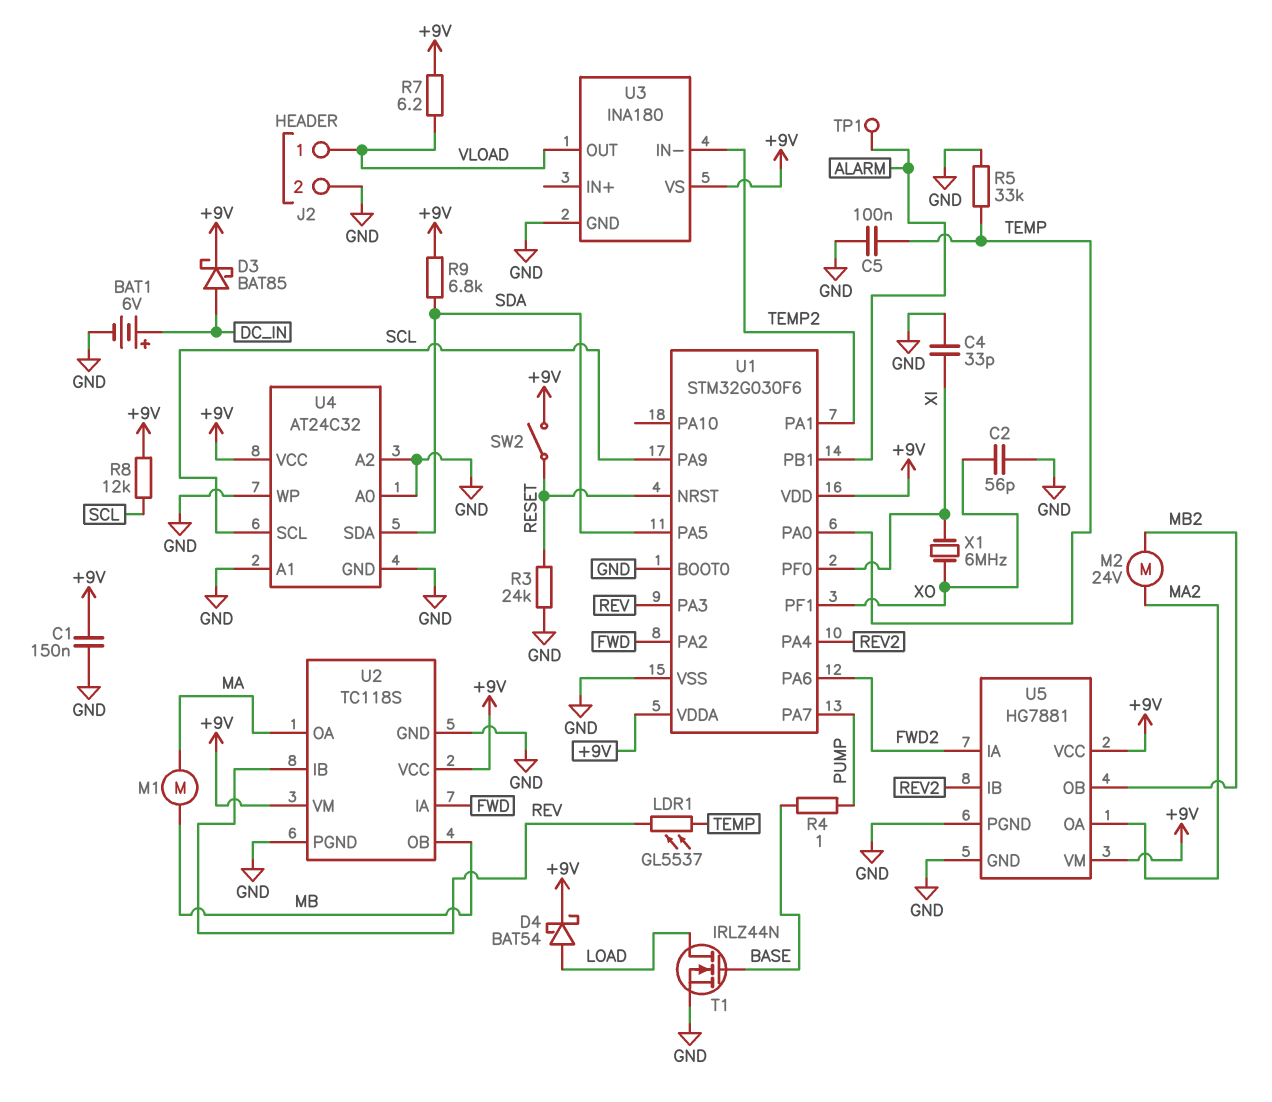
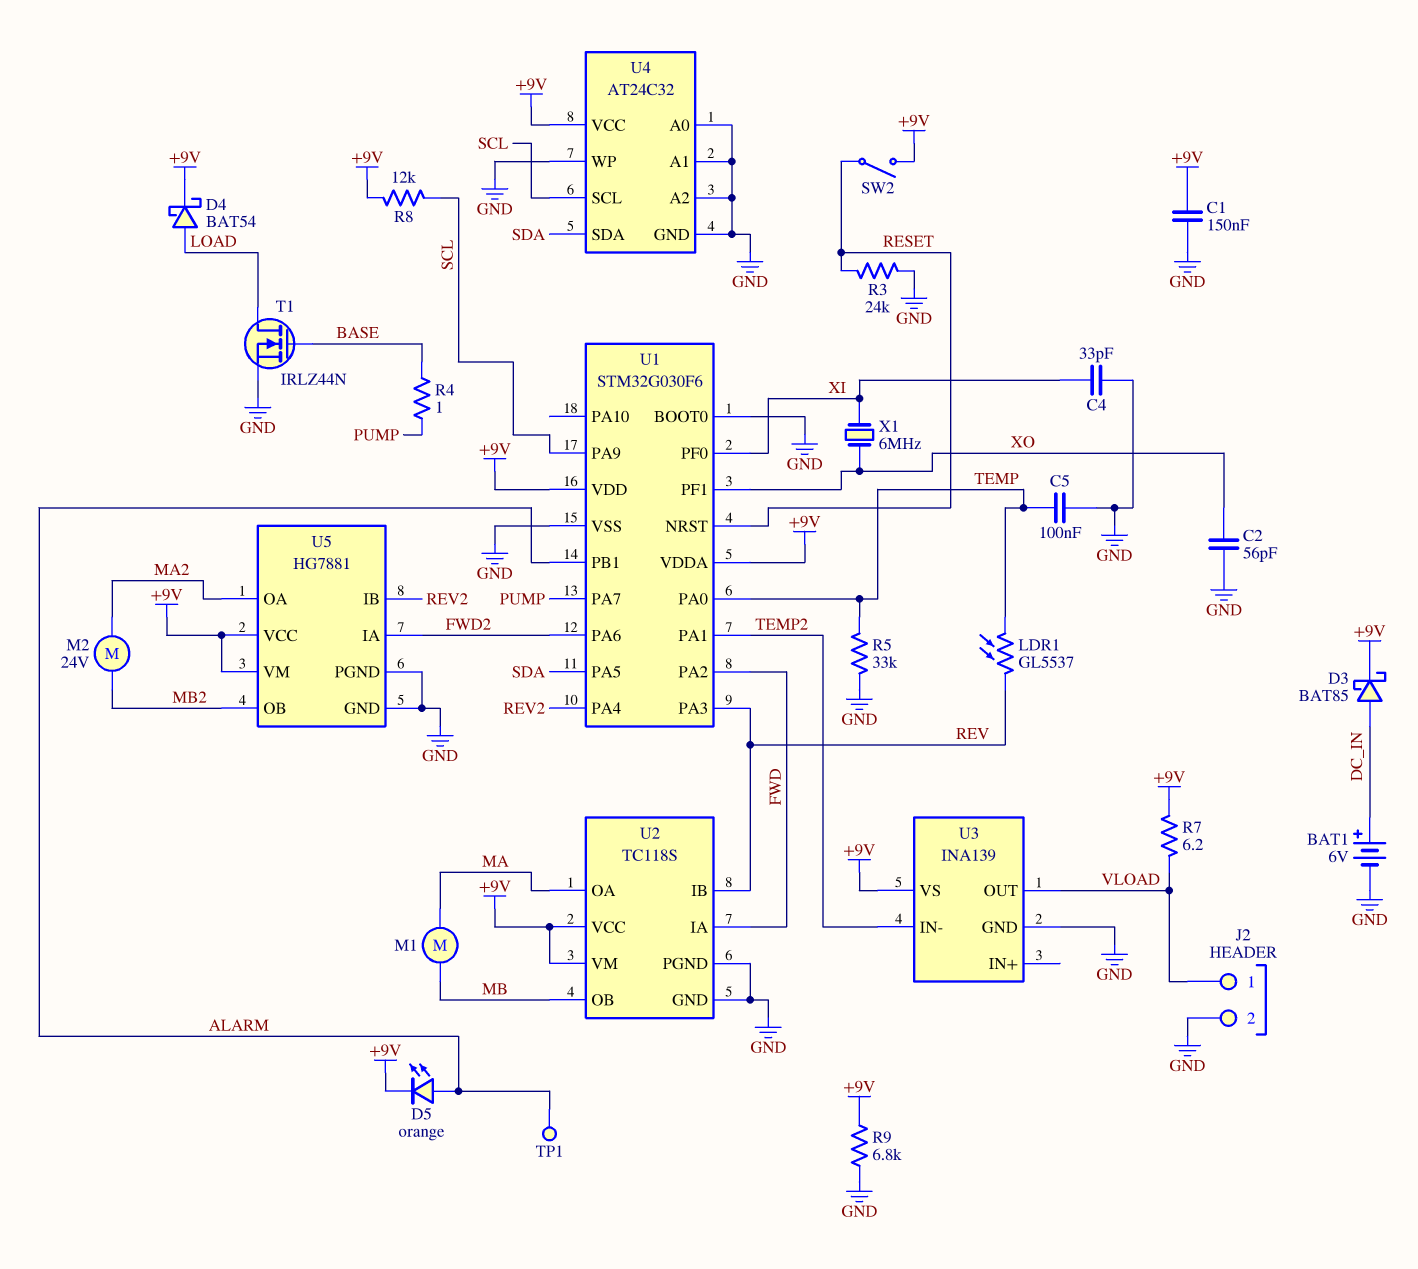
D5: none -> LED orange (A ALARM, K +9V)
R9: 6.8k (+9V, SDA) -> 6.8k (+9V, GND)
U3: INA180 -> INA139

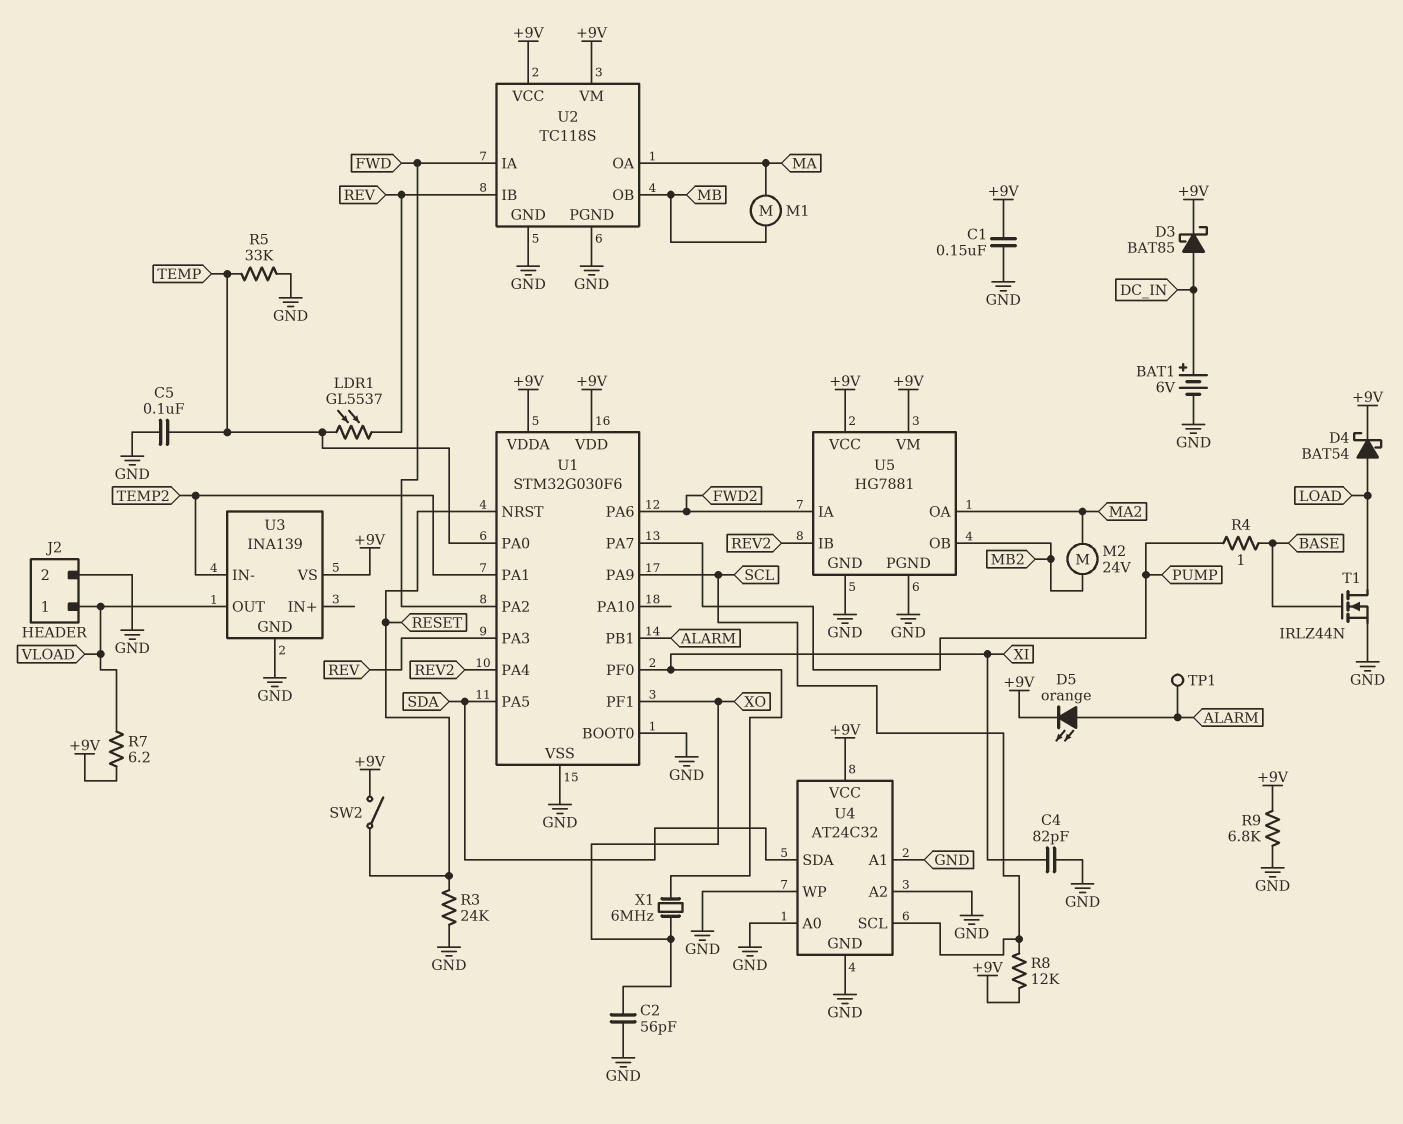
C4: 33pF (GND, XI) -> 82pF (GND, XI)

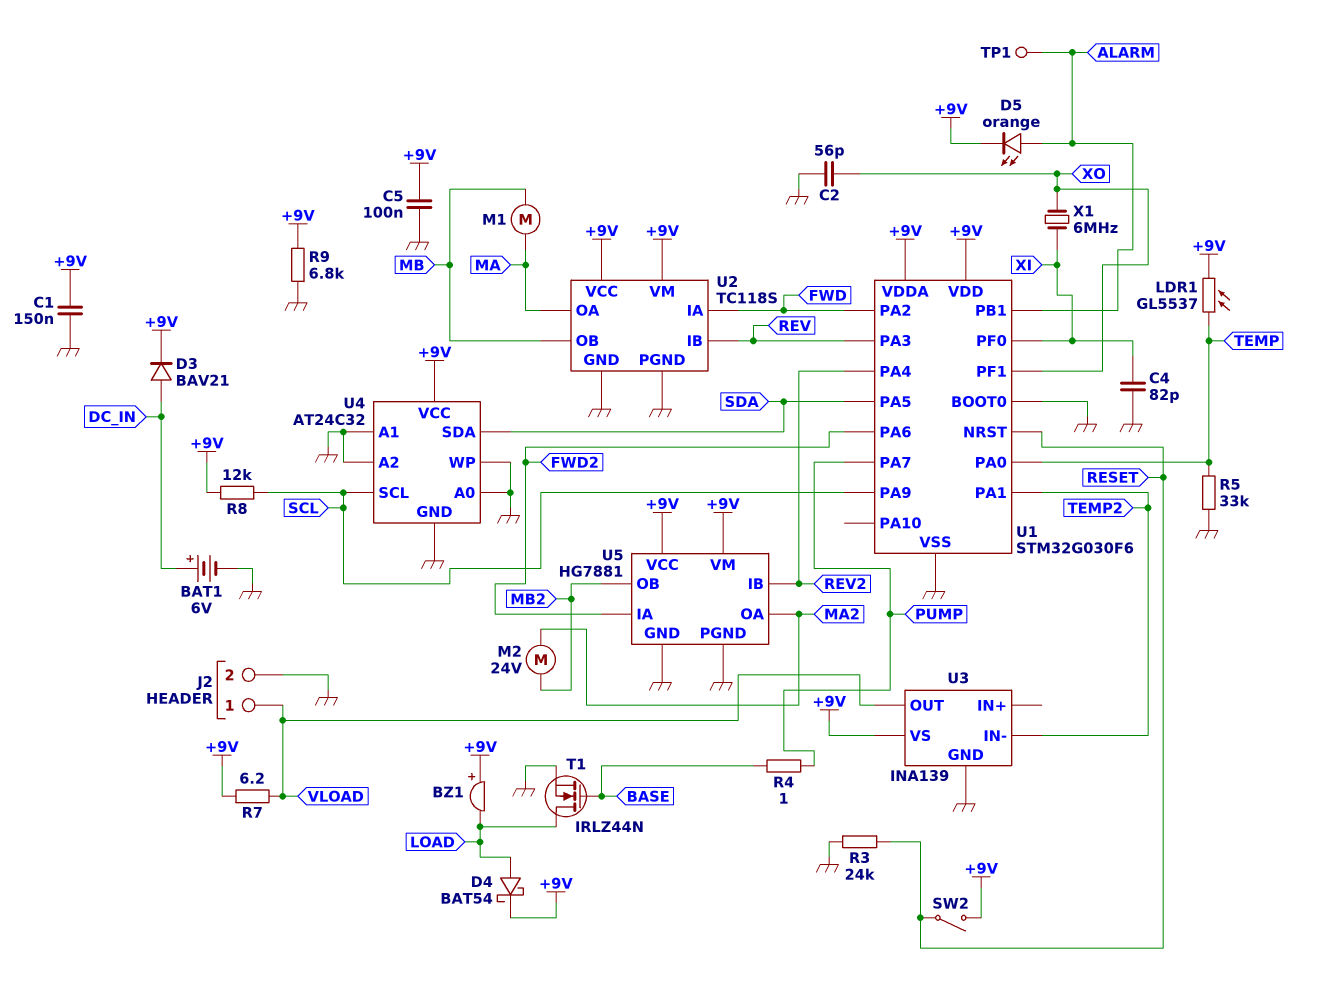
BZ1: none -> buzzer (plus +9V, minus LOAD)
C5: 100nF (GND, TEMP) -> 100nF (+9V, GND)
D3: schottky BAT85 (A DC_IN, K +9V) -> diode BAV21 (A DC_IN, K +9V)
LDR1: GL5537 (REV, TEMP) -> GL5537 (+9V, TEMP)

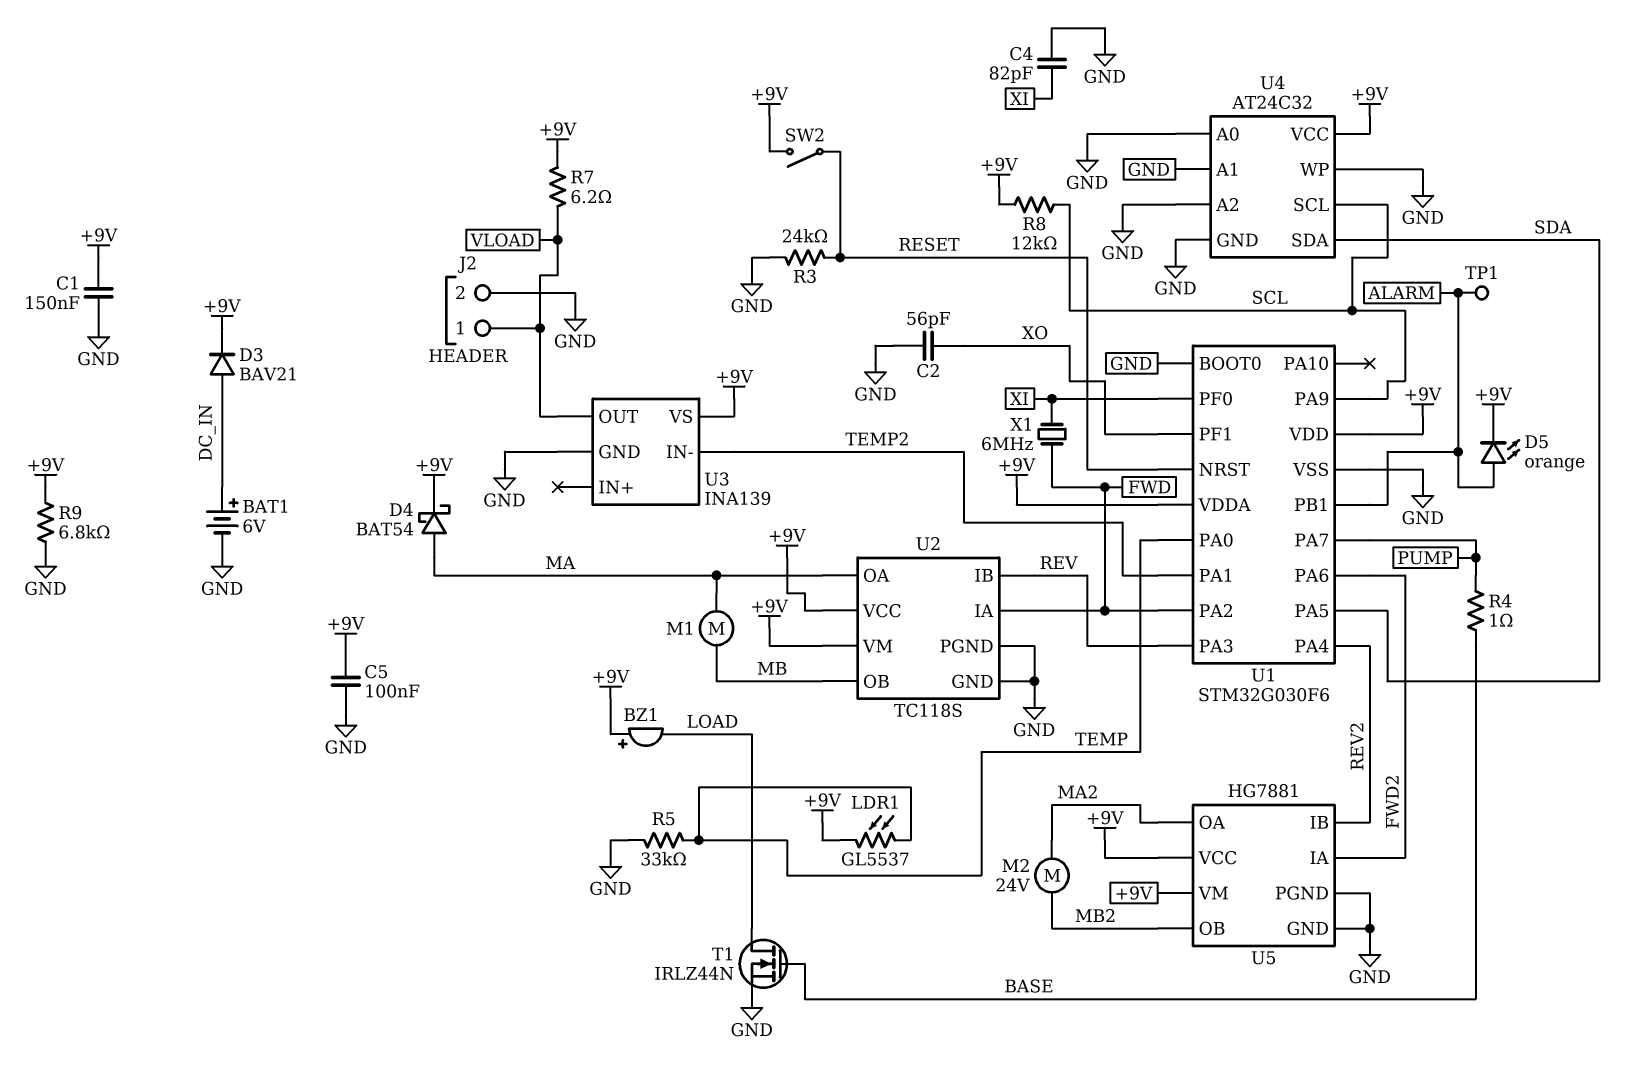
D4: schottky BAT54 (A LOAD, K +9V) -> schottky BAT54 (A MA, K +9V)
X1: 6MHz (XI, XO) -> 6MHz (FWD, XI)

